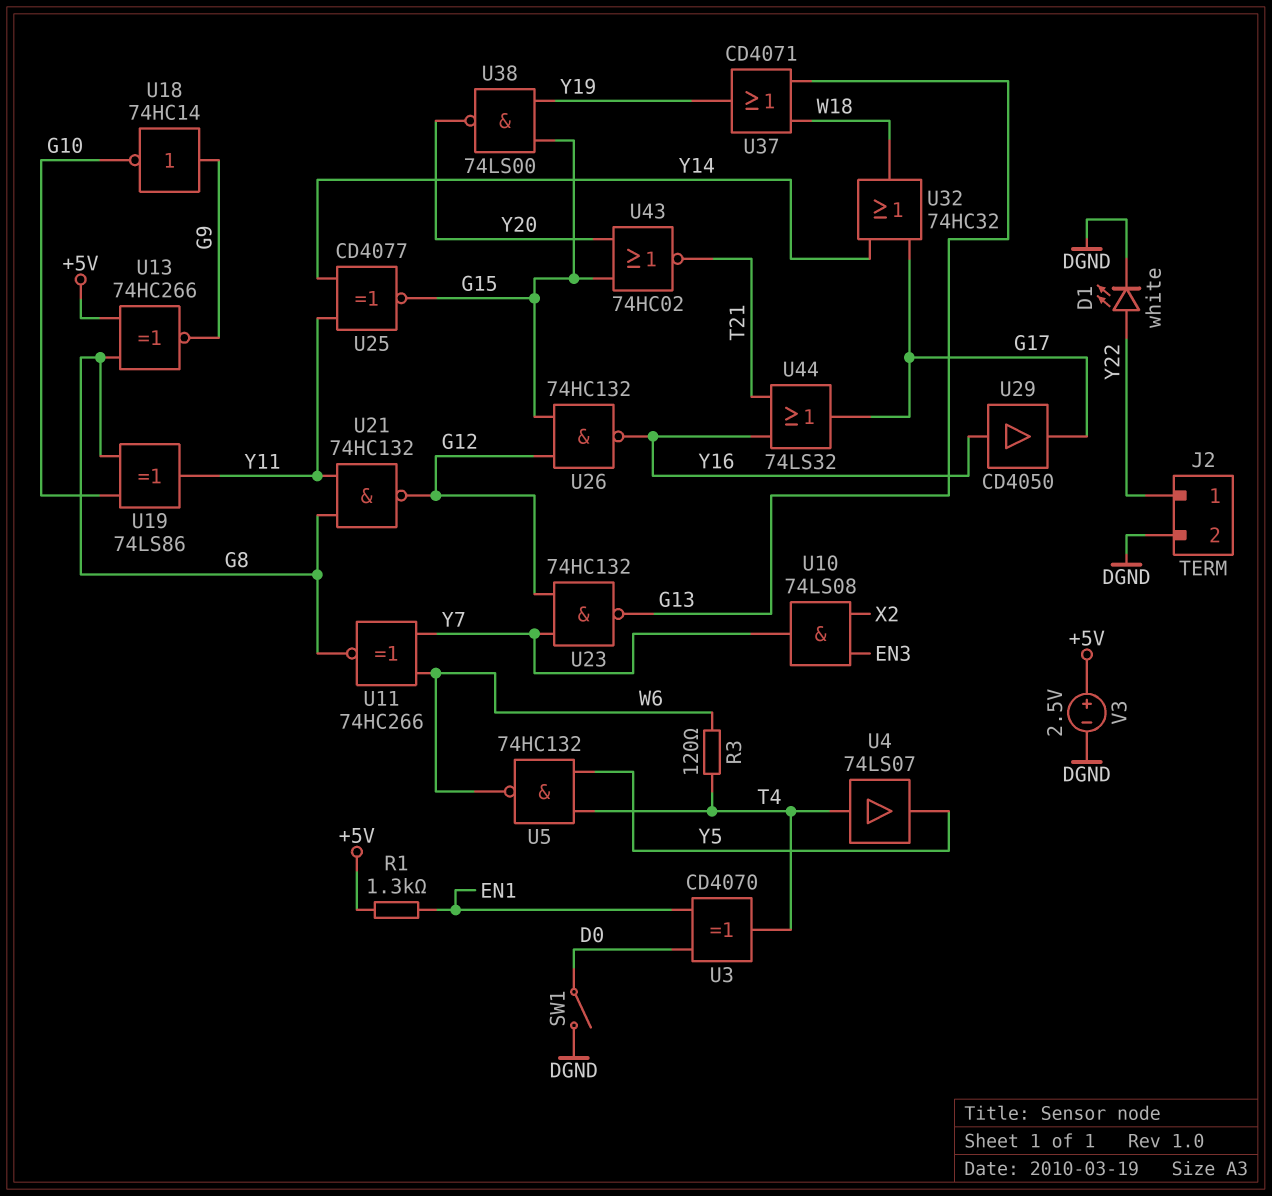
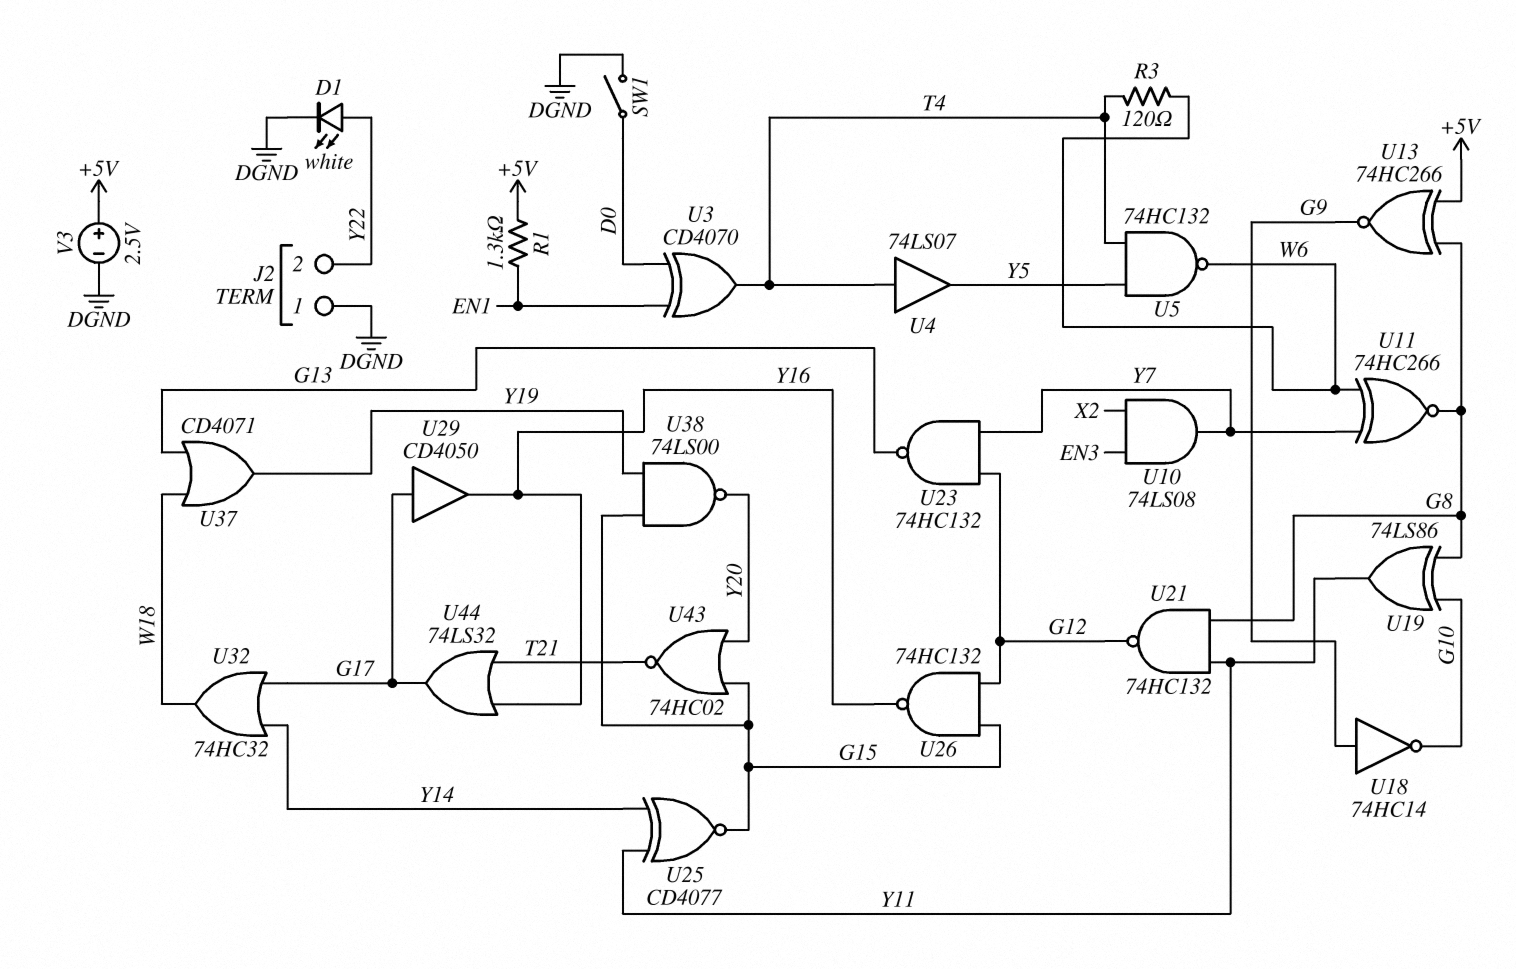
J2 pin 1: Y22 -> DGND
J2 pin 2: DGND -> Y22
U29: buffer CD4050 (in Y16, out G17) -> buffer CD4050 (in G17, out Y16)

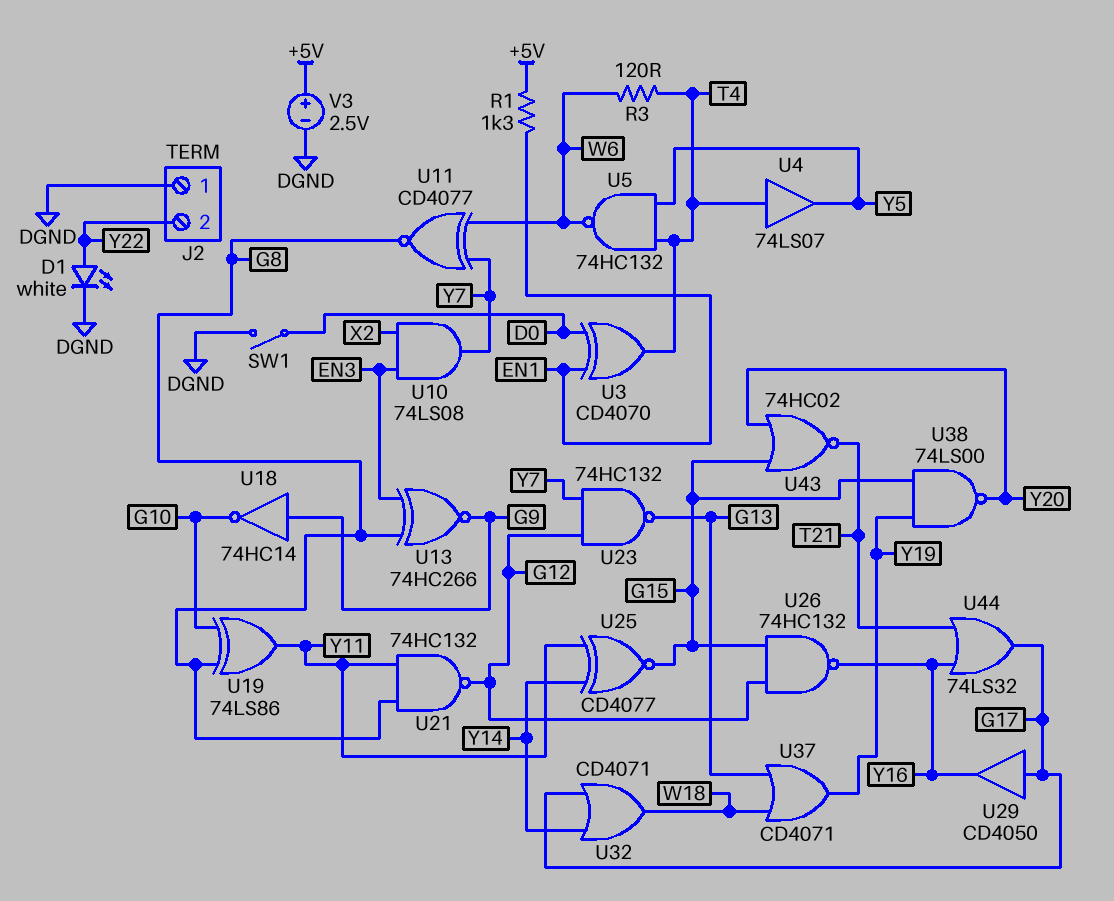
U11: XNOR 74HC266 (in W6, in Y7, out G8) -> XNOR CD4077 (in W6, in Y7, out G8)
U13: XNOR 74HC266 (in +5V, in G8, out G9) -> XNOR 74HC266 (in EN3, in G8, out G9)
U32: OR 74HC32 (in G17, in Y14, out W18) -> OR CD4071 (in G17, in Y14, out W18)

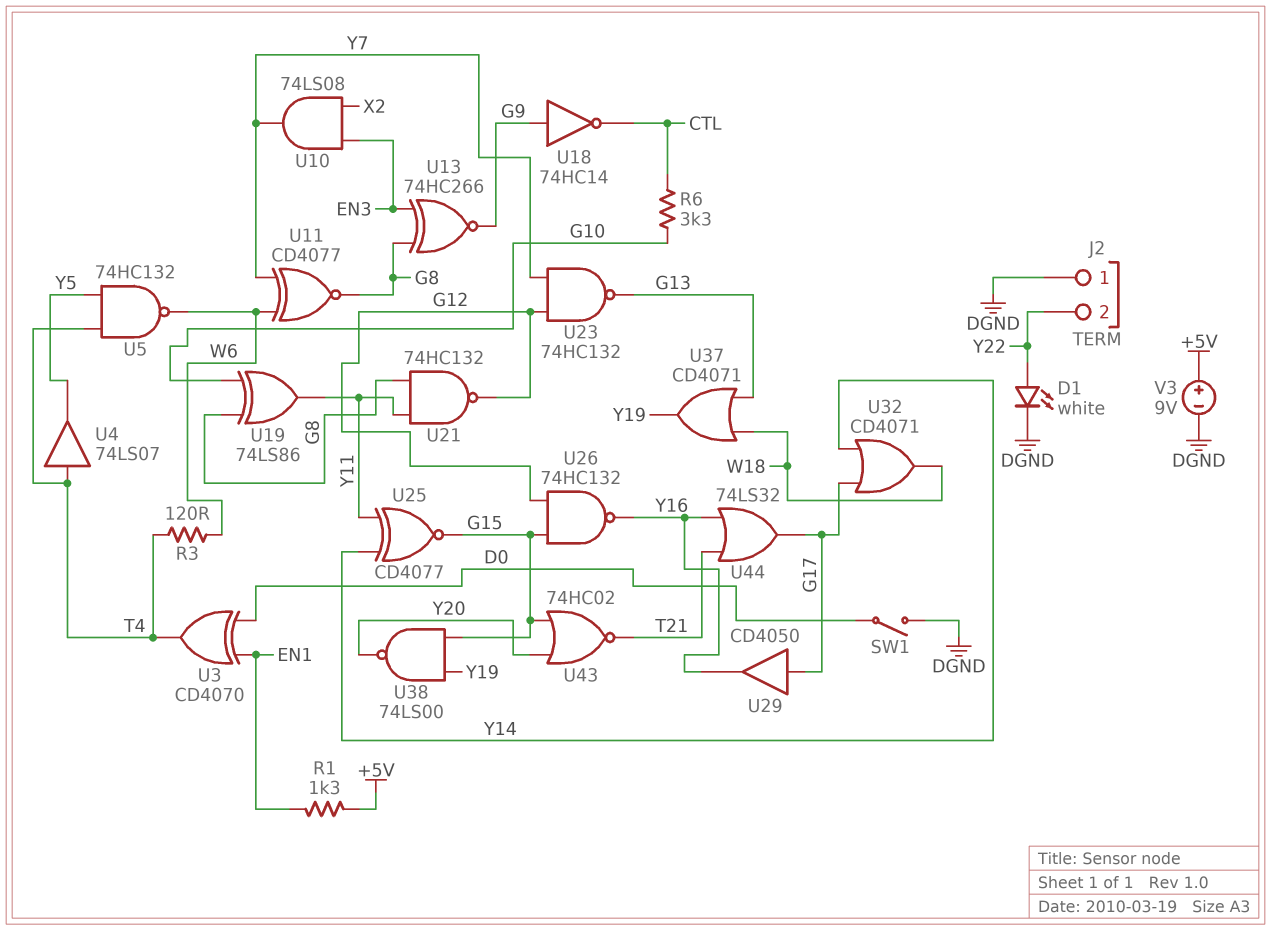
R6: none -> 3.3k (CTL, G10)
U18: NOT 74HC14 (in G9, out G10) -> NOT 74HC14 (in G9, out CTL)
V3: 2.5V (plus +5V, minus DGND) -> 9V (plus +5V, minus DGND)

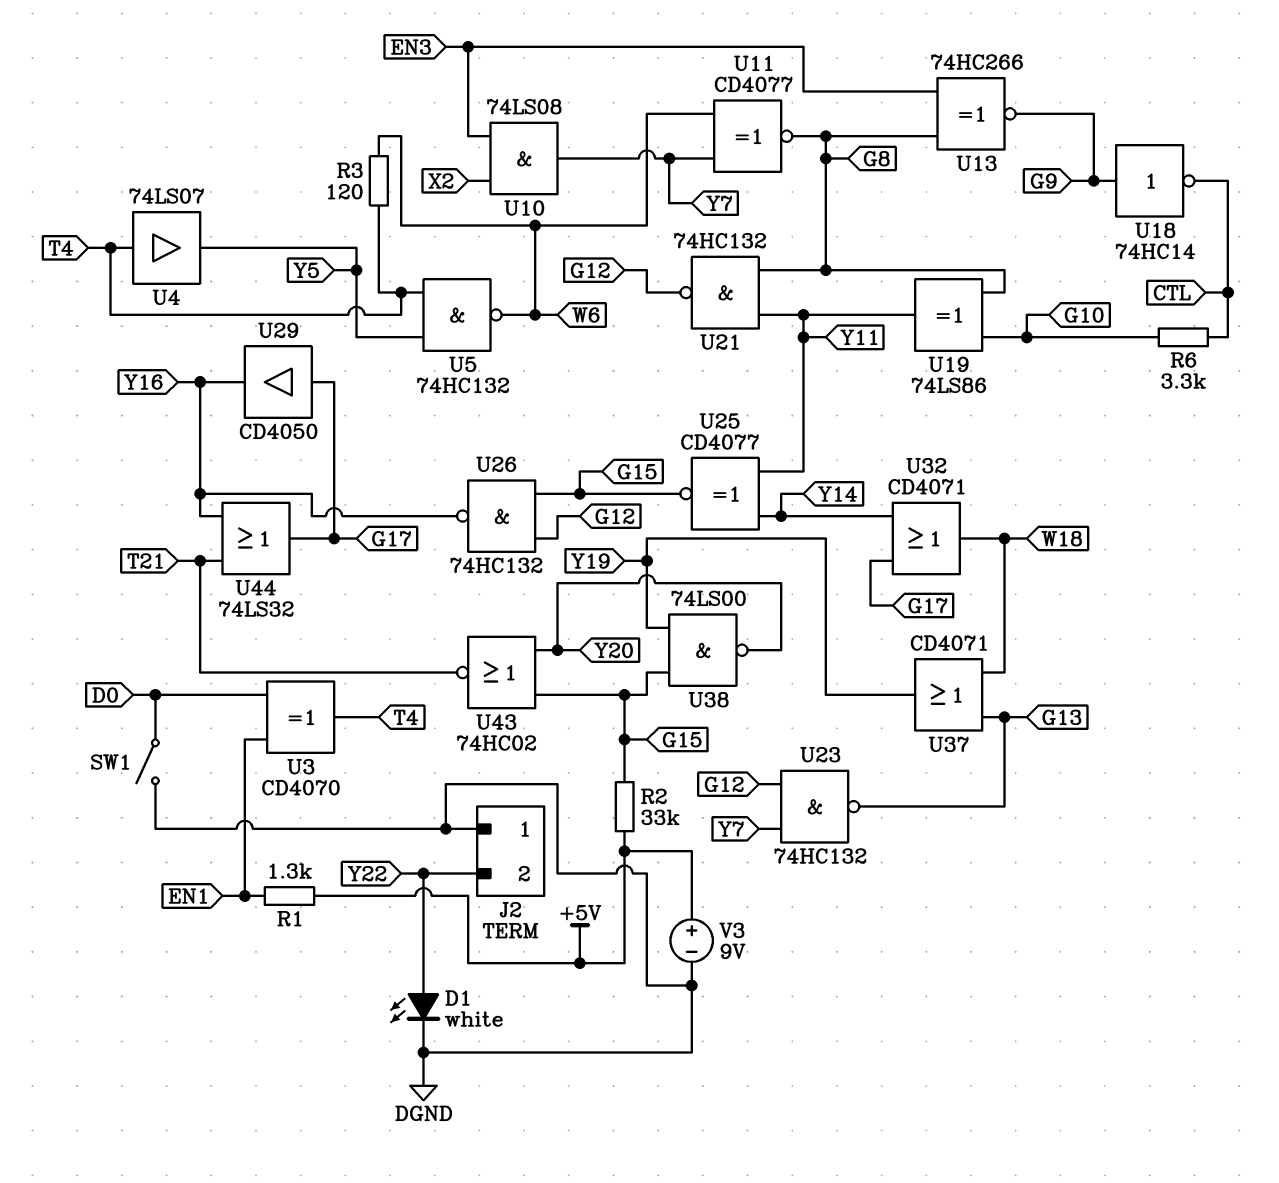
R2: none -> 33k (+5V, G15)

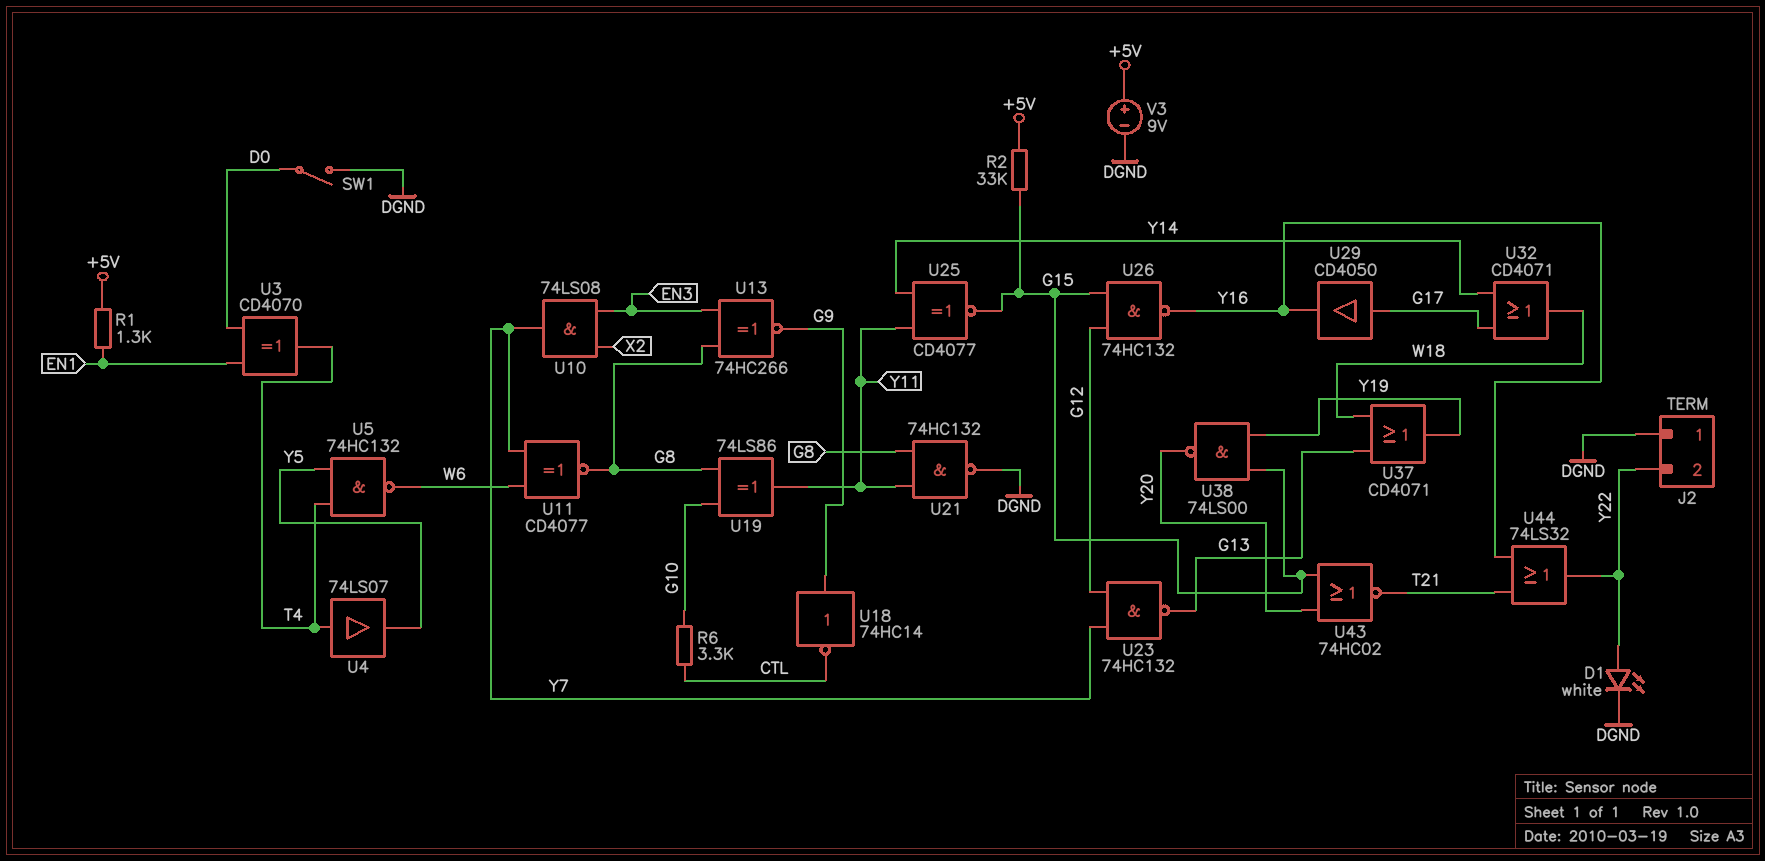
R3: 120 (T4, W6) -> none
U21: NAND 74HC132 (in G8, in Y11, out G12) -> NAND 74HC132 (in G8, in Y11, out DGND)
U44: OR 74LS32 (in T21, in Y16, out G17) -> OR 74LS32 (in T21, in Y16, out Y22)

